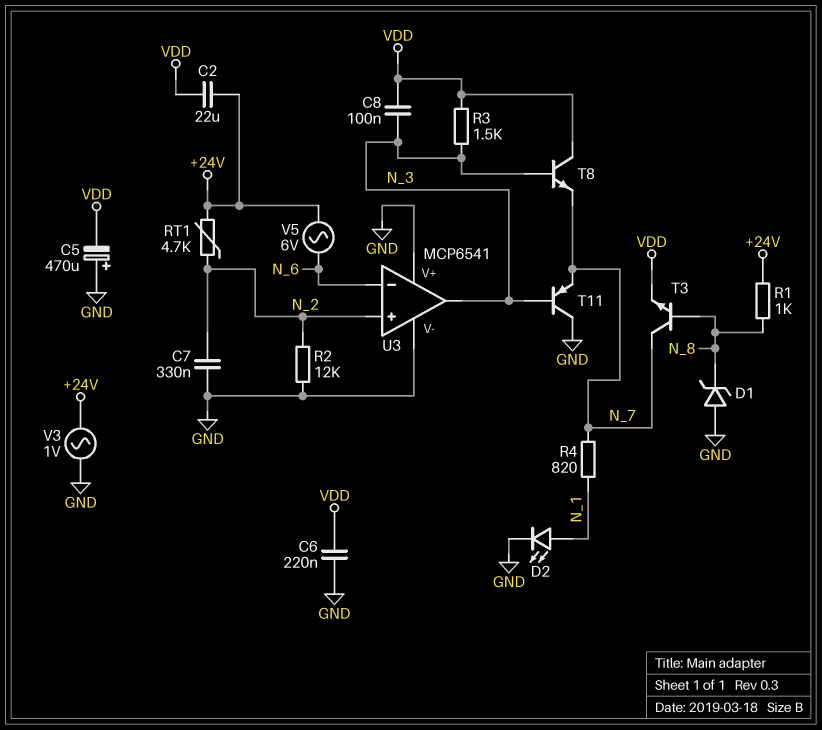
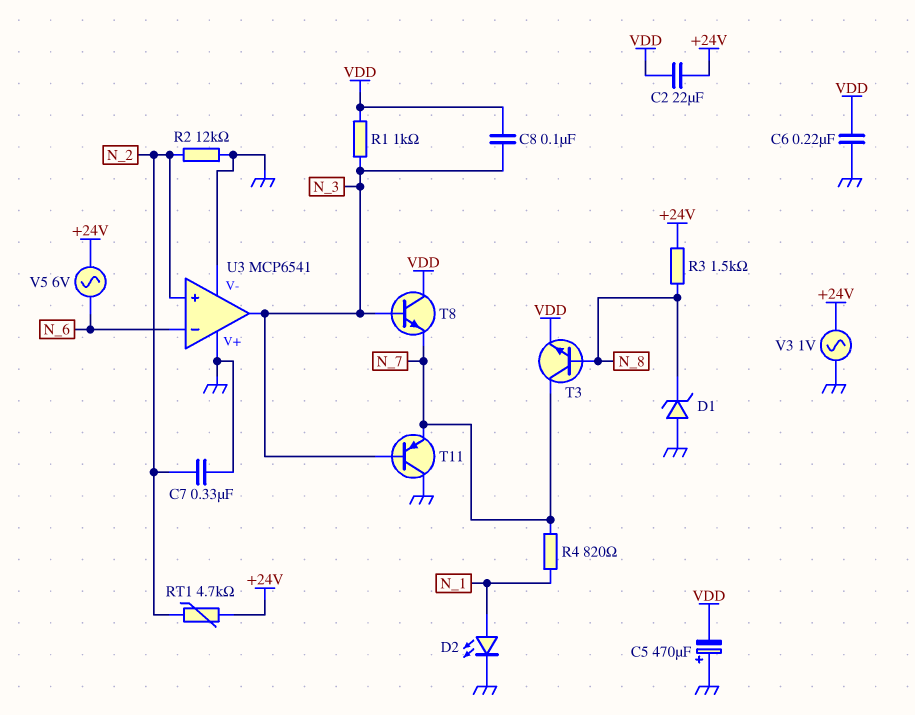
R1: 1k (+24V, N_8) -> 1k (N_3, VDD)
R3: 1.5k (N_3, VDD) -> 1.5k (+24V, N_8)

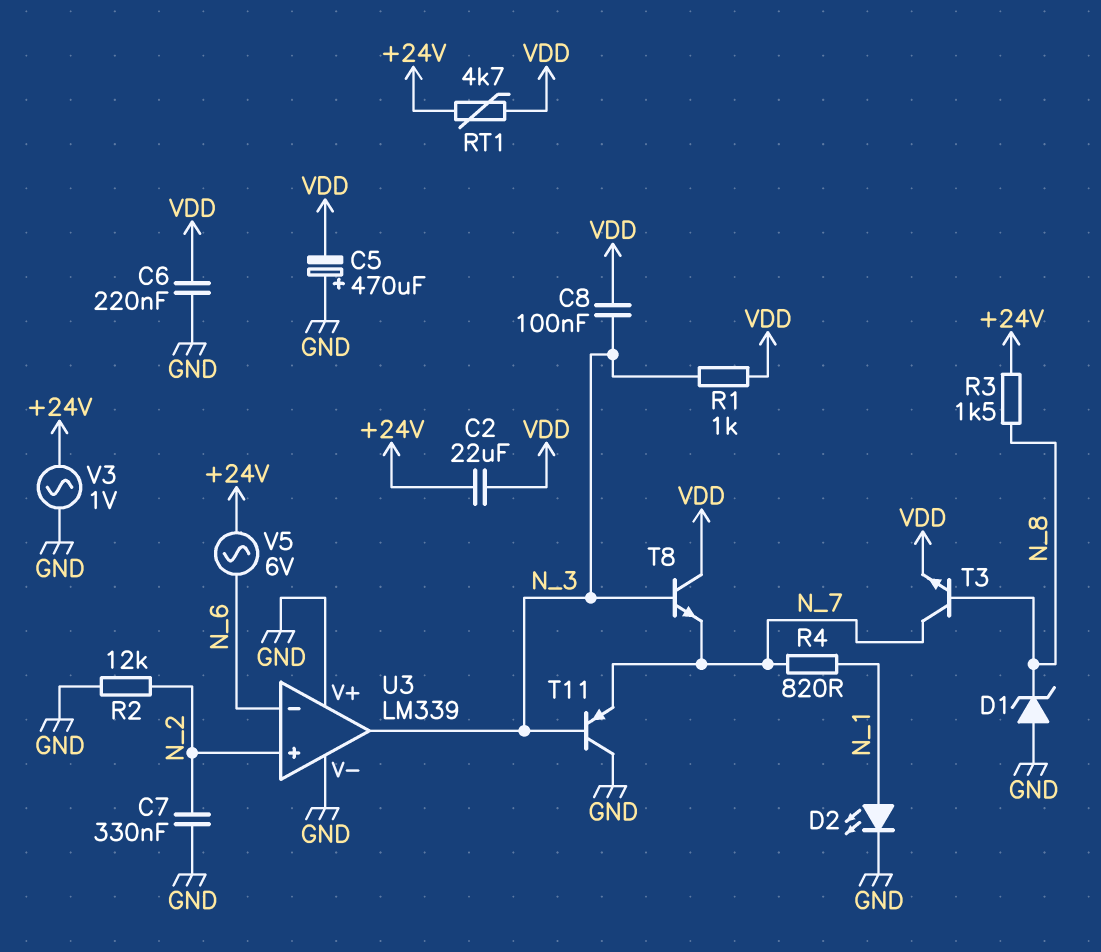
RT1: 4.7k (+24V, N_2) -> 4.7k (+24V, VDD)
U3: MCP6541 -> LM339

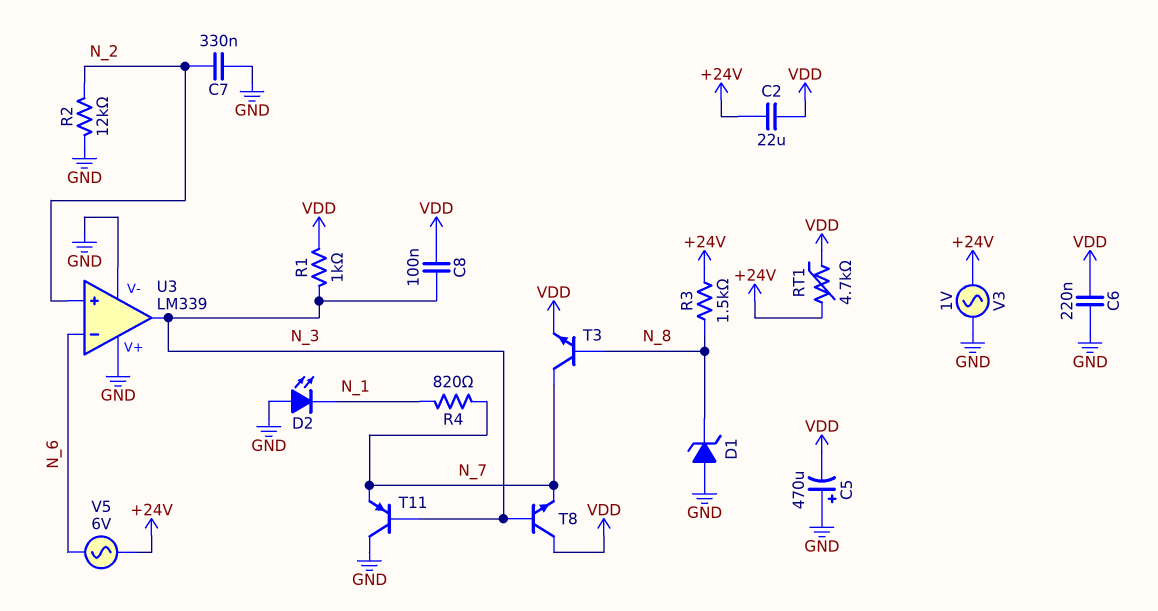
D2: LED (A N_1, K GND) -> LED (A GND, K N_1)

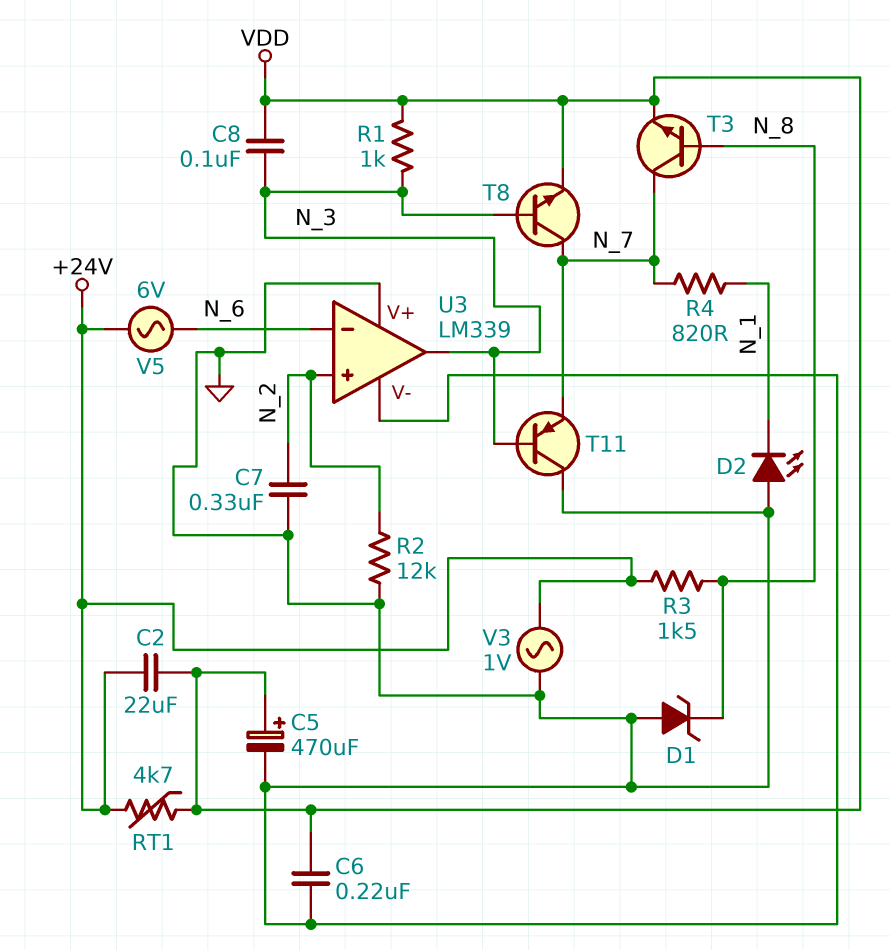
C5: 470uF (plus GND, minus VDD) -> 470uF (plus VDD, minus GND)
T8: NPN (B N_3, C VDD, E N_7) -> NPN (B N_3, C N_7, E VDD)

